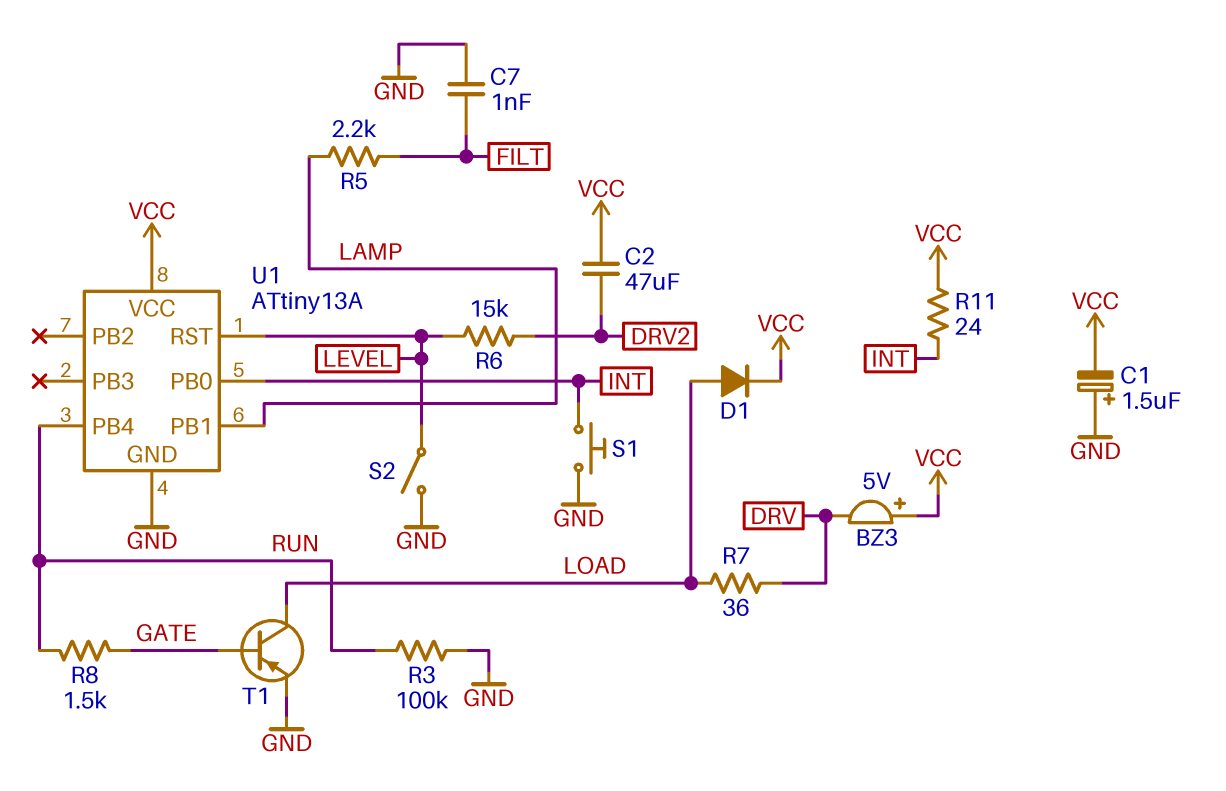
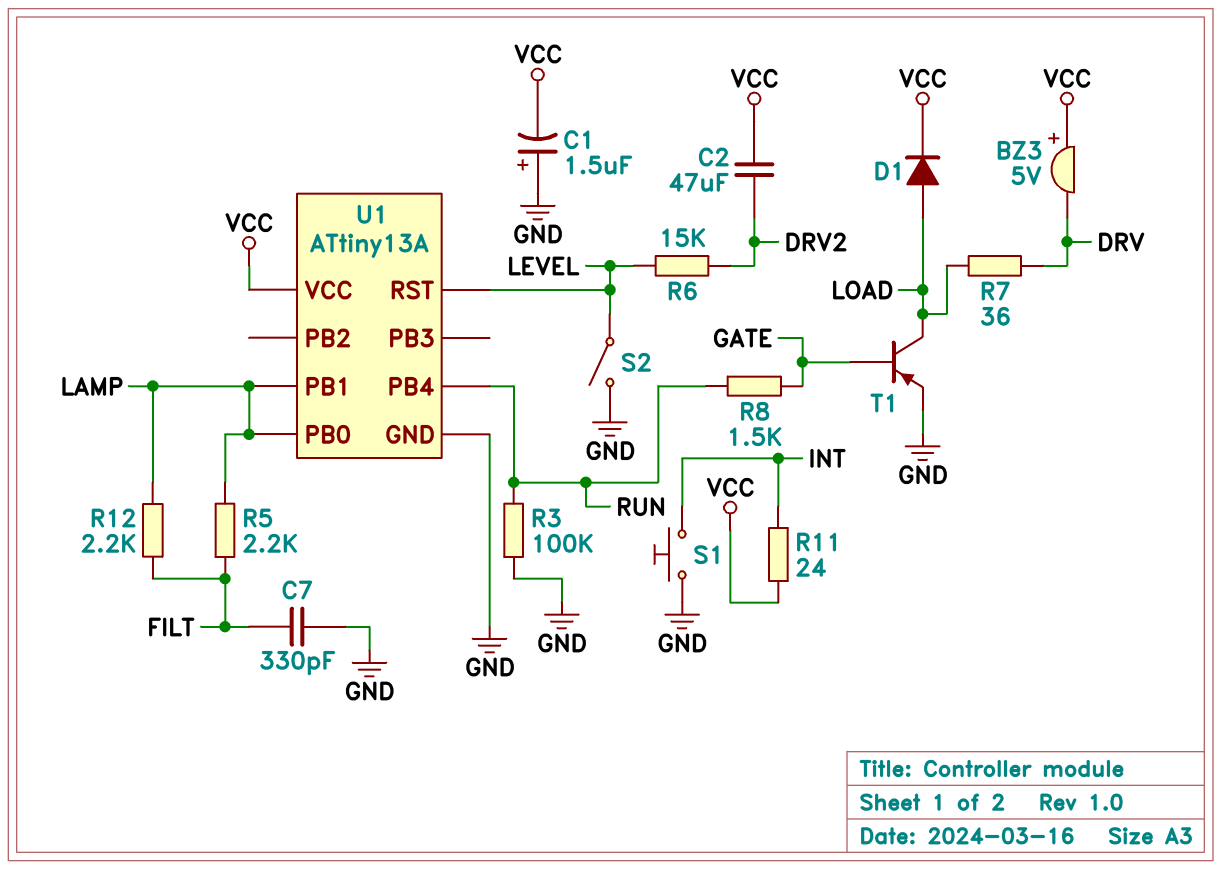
C7: 1nF (FILT, GND) -> 330pF (FILT, GND)
R12: none -> 2.2k (FILT, LAMP)
U1 pin PB0: INT -> LAMP

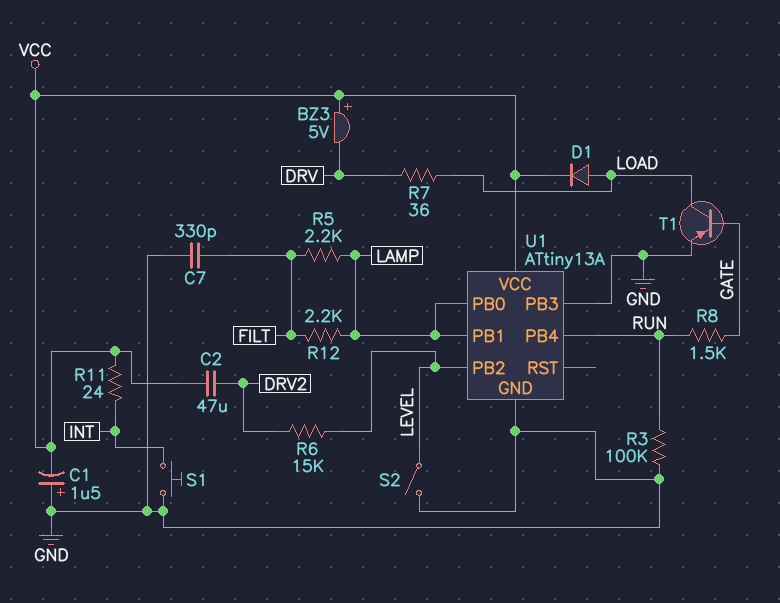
U1 pin PB2: none -> LEVEL
U1 pin PB3: none -> GND
U1 pin RST: LEVEL -> none

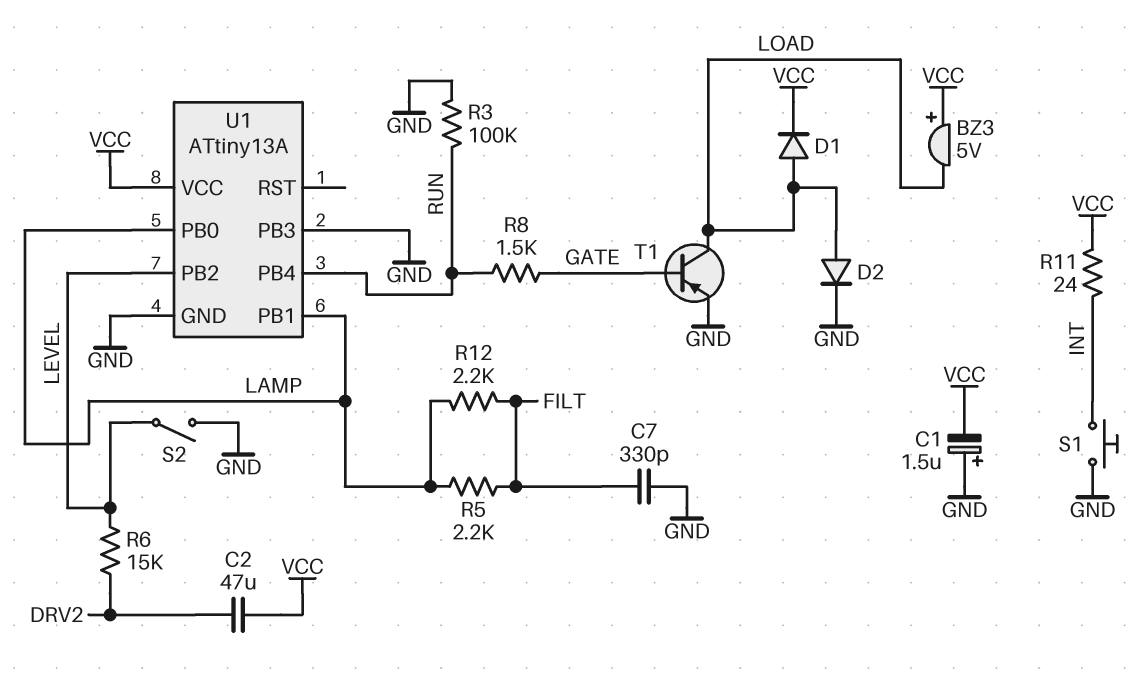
BZ3: buzzer 5V (plus VCC, minus DRV) -> buzzer 5V (plus VCC, minus LOAD)
D2: none -> diode (A LOAD, K GND)
R7: 36 (DRV, LOAD) -> none

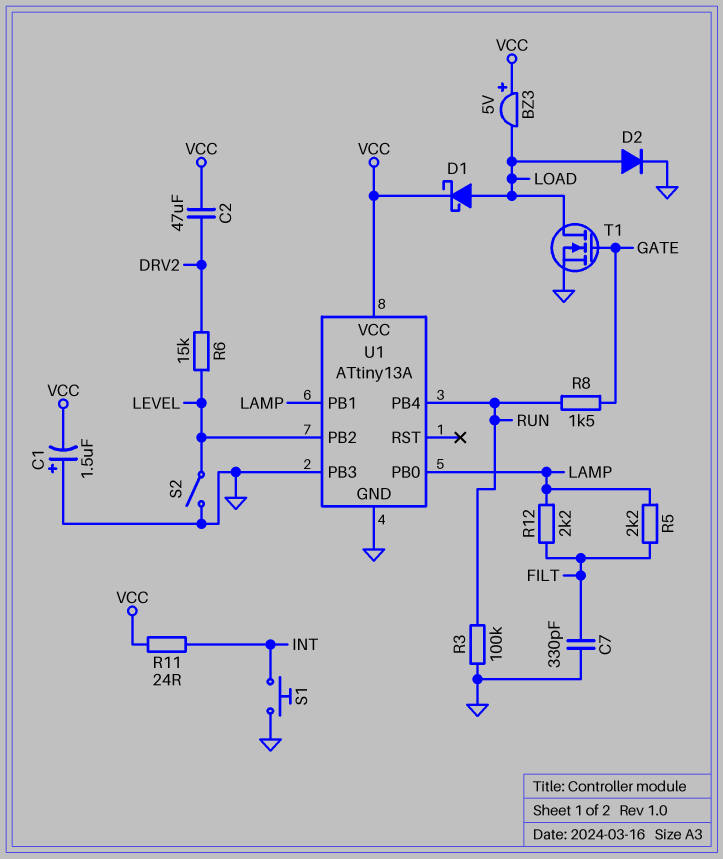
D1: diode (A LOAD, K VCC) -> schottky (A LOAD, K VCC)
T1: PNP (B GATE, C LOAD, E GND) -> NMOS (G GATE, D LOAD, S GND)

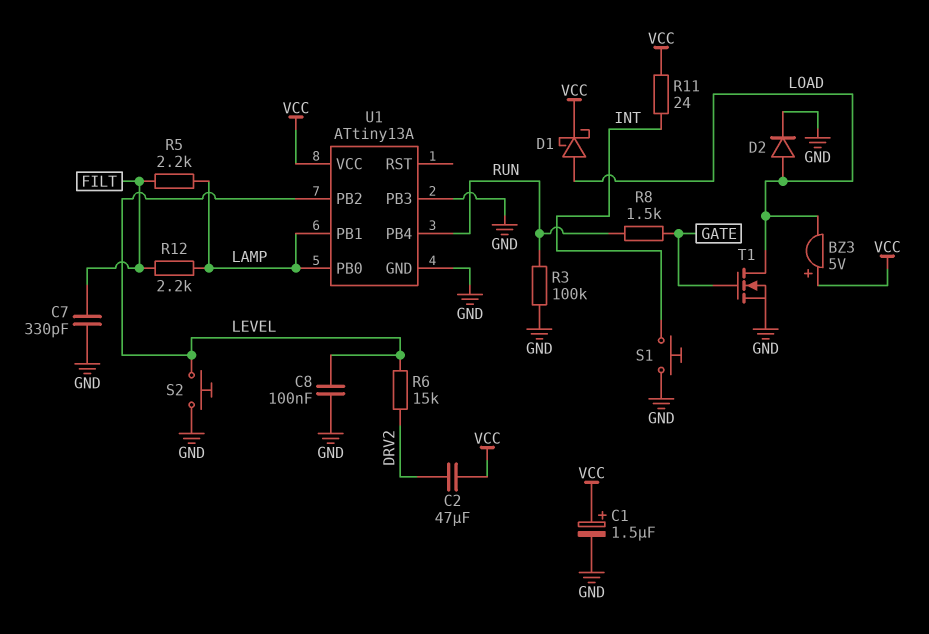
C1: 1.5uF (plus GND, minus VCC) -> 1.5uF (plus VCC, minus GND)
C8: none -> 100nF (GND, LEVEL)
S2: switch (GND, LEVEL) -> button (GND, LEVEL)

